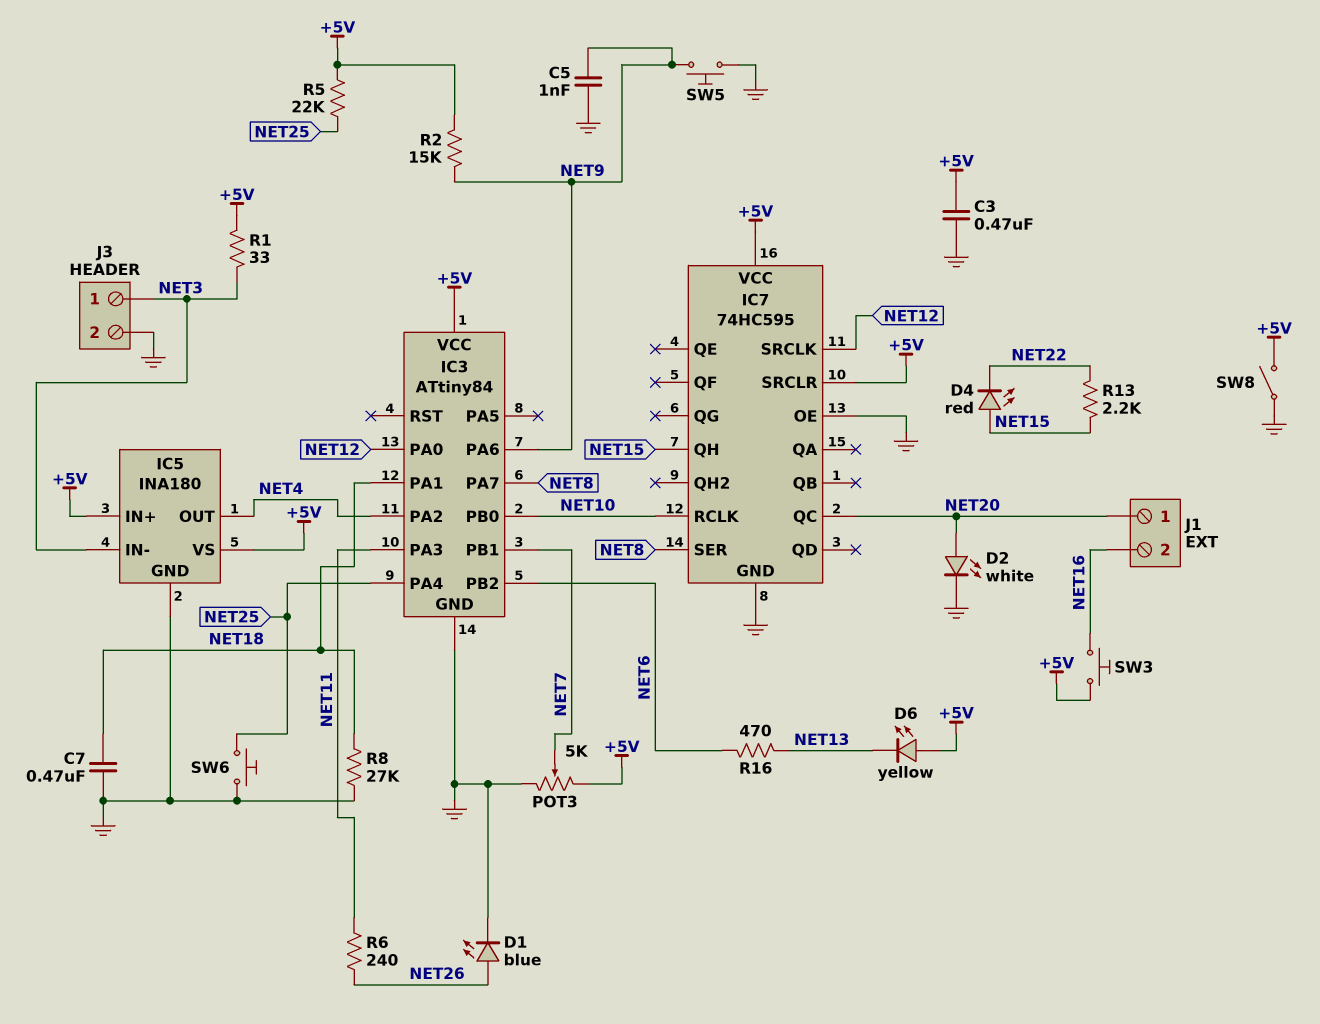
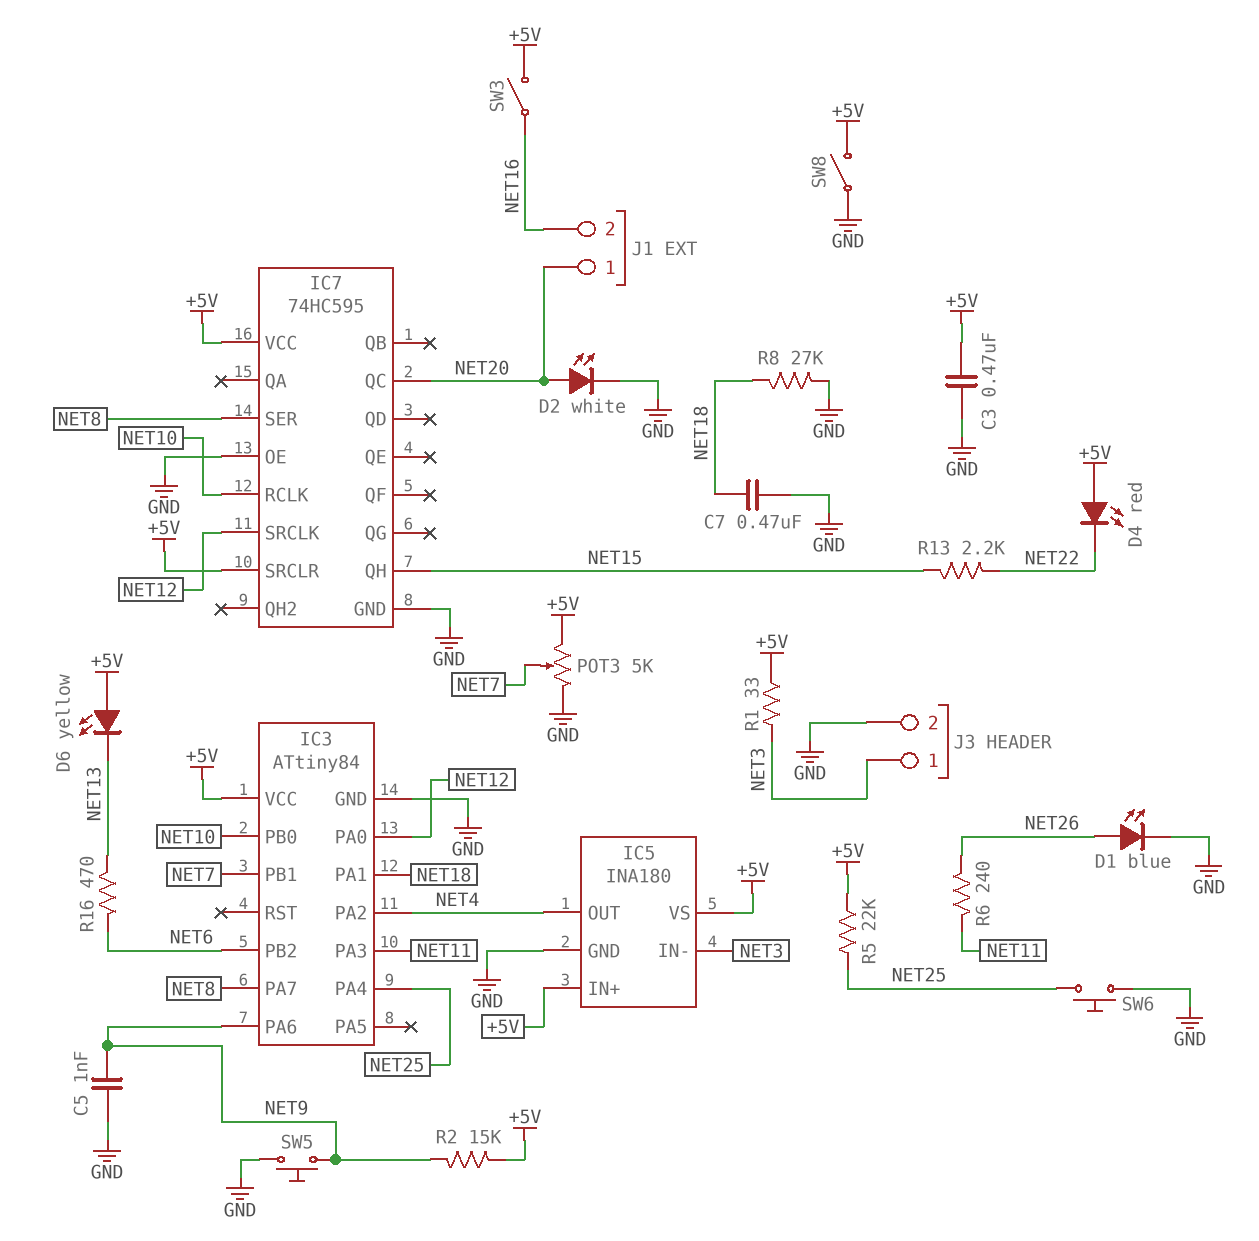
D4: LED red (A NET15, K NET22) -> LED red (A +5V, K NET22)
SW3: button (+5V, NET16) -> switch (+5V, NET16)

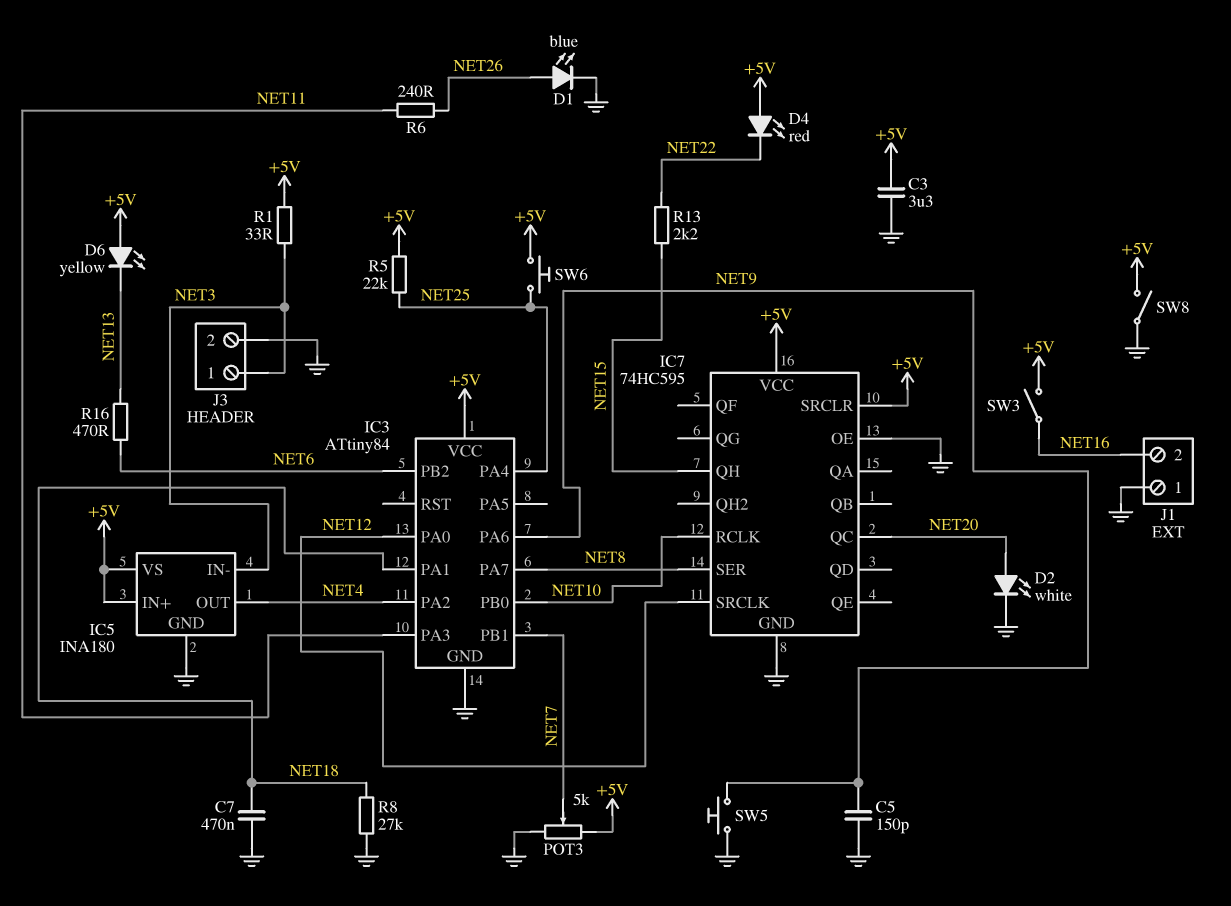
C3: 470nF (+5V, GND) -> 3.3uF (+5V, GND)
C5: 1nF (GND, NET9) -> 150pF (GND, NET9)
J1 pin 1: NET20 -> GND
R2: 15k (+5V, NET9) -> none
SW6: button (GND, NET25) -> button (+5V, NET25)

